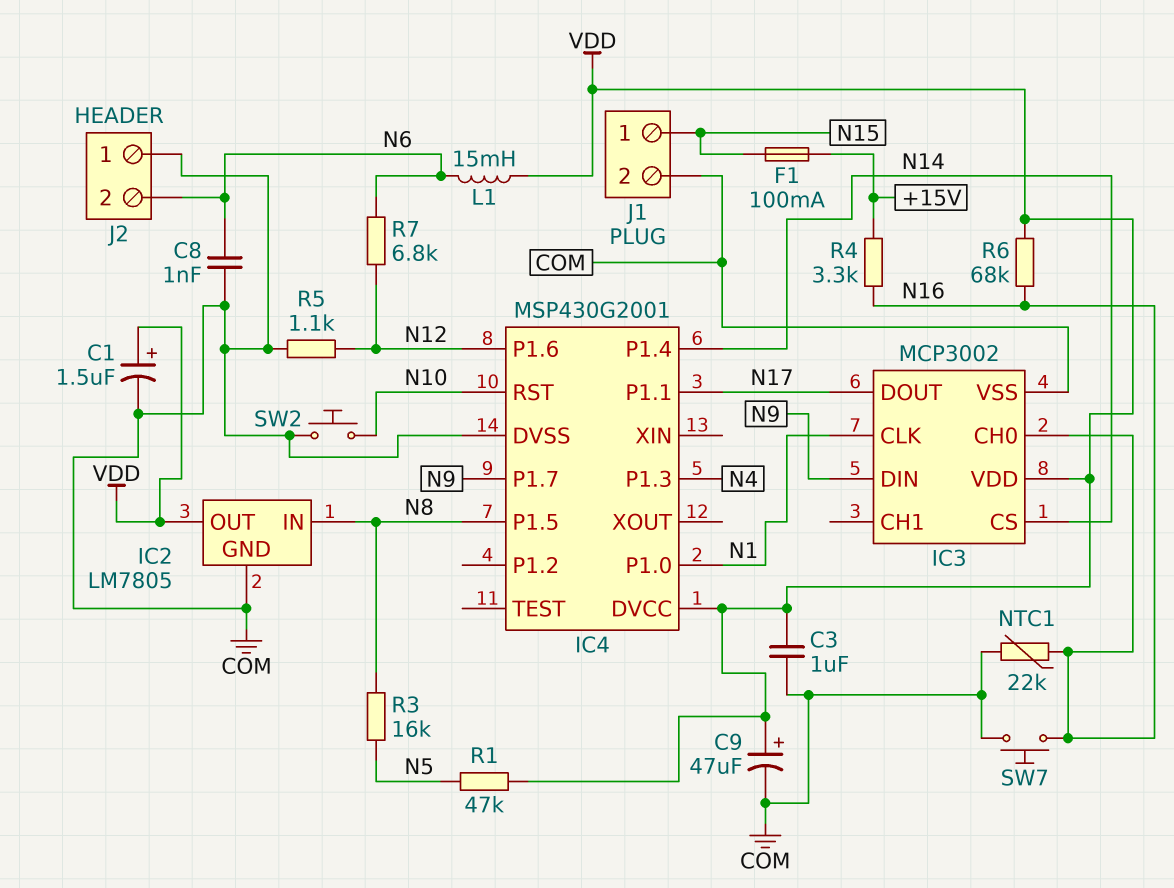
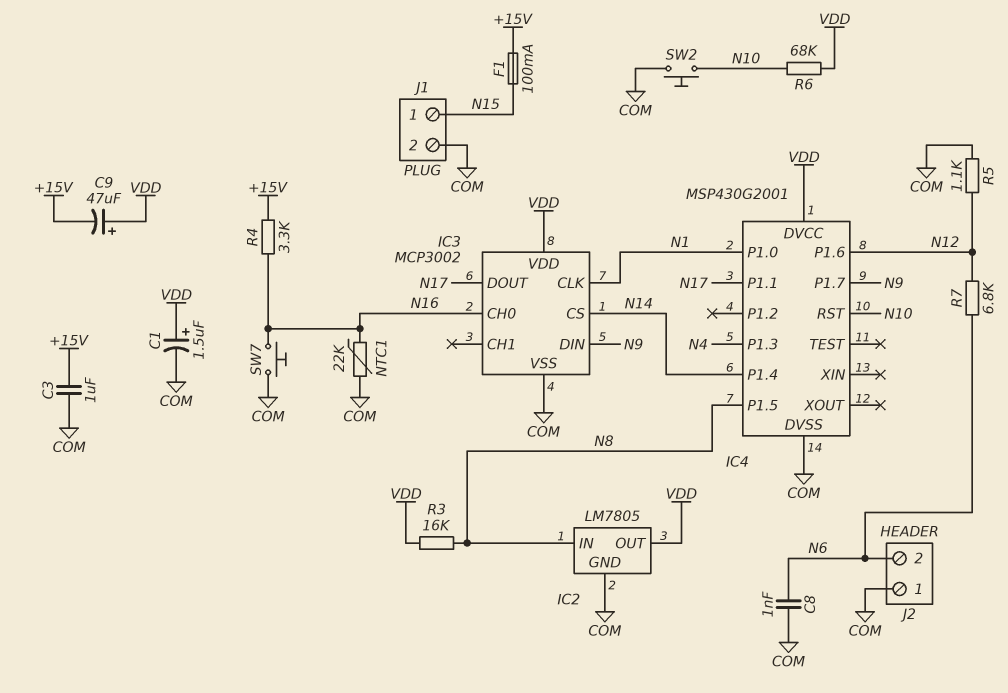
C3: 1uF (COM, VDD) -> 1uF (+15V, COM)
C9: 47uF (plus VDD, minus COM) -> 47uF (plus VDD, minus +15V)
L1: 15mH (N6, VDD) -> none
R1: 47k (N5, VDD) -> none
R3: 16k (N5, N8) -> 16k (N8, VDD)
R6: 68k (N16, VDD) -> 68k (N10, VDD)

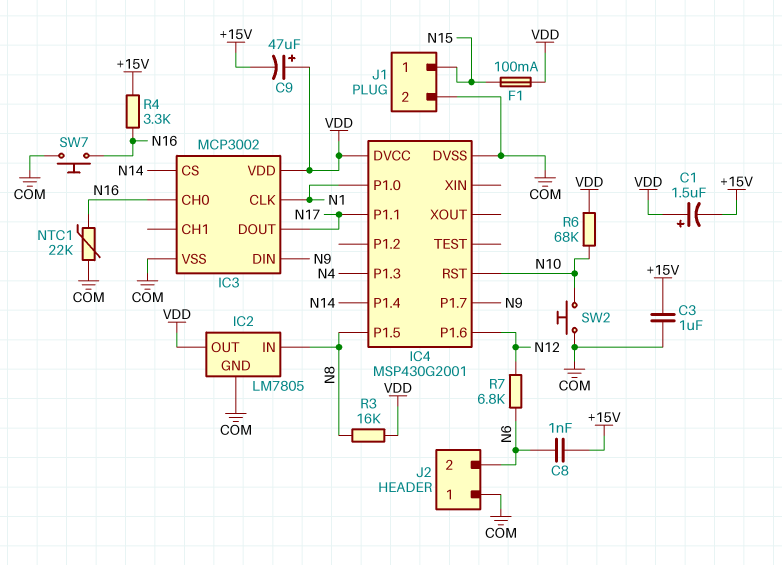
C1: 1.5uF (plus VDD, minus COM) -> 1.5uF (plus VDD, minus +15V)
C8: 1nF (COM, N6) -> 1nF (+15V, N6)
F1: 100mA (+15V, N15) -> 100mA (N15, VDD)
R5: 1.1k (COM, N12) -> none

